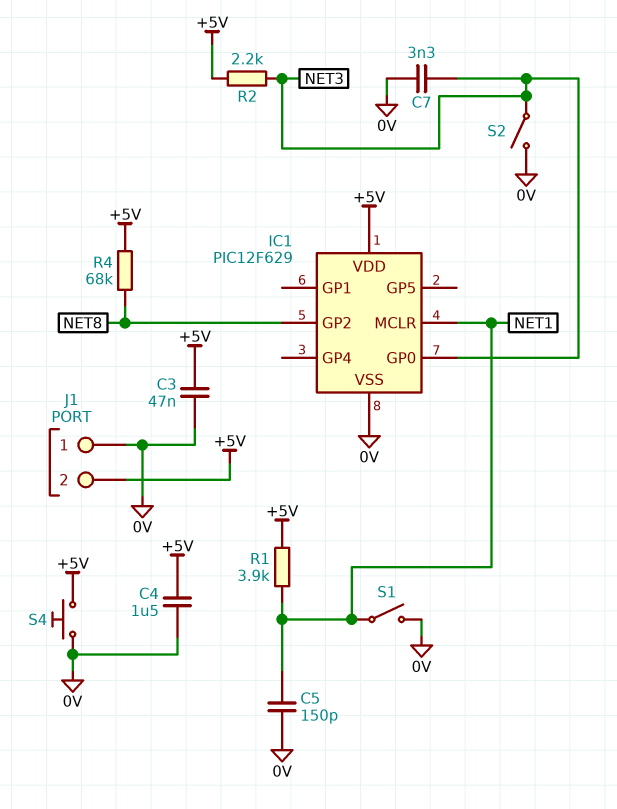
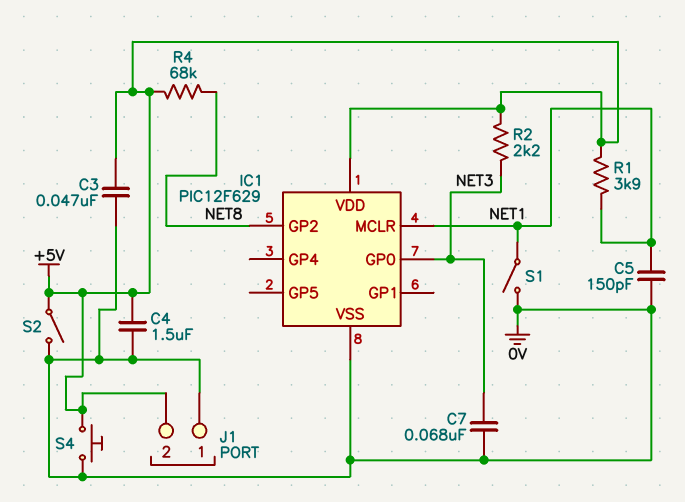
C7: 3.3nF (0V, NET3) -> 68nF (0V, NET3)
S2: switch (0V, NET3) -> switch (+5V, 0V)

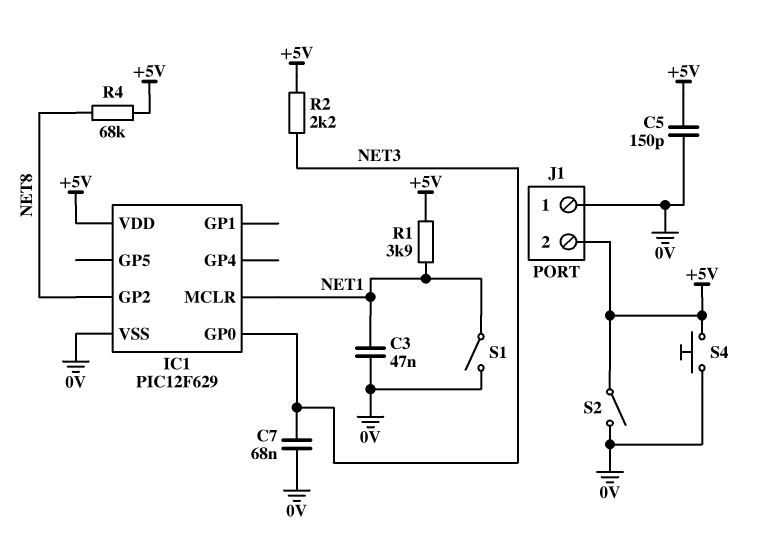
C3: 47nF (+5V, 0V) -> 47nF (0V, NET1)
C4: 1.5uF (+5V, 0V) -> none
C5: 150pF (0V, NET1) -> 150pF (+5V, 0V)

